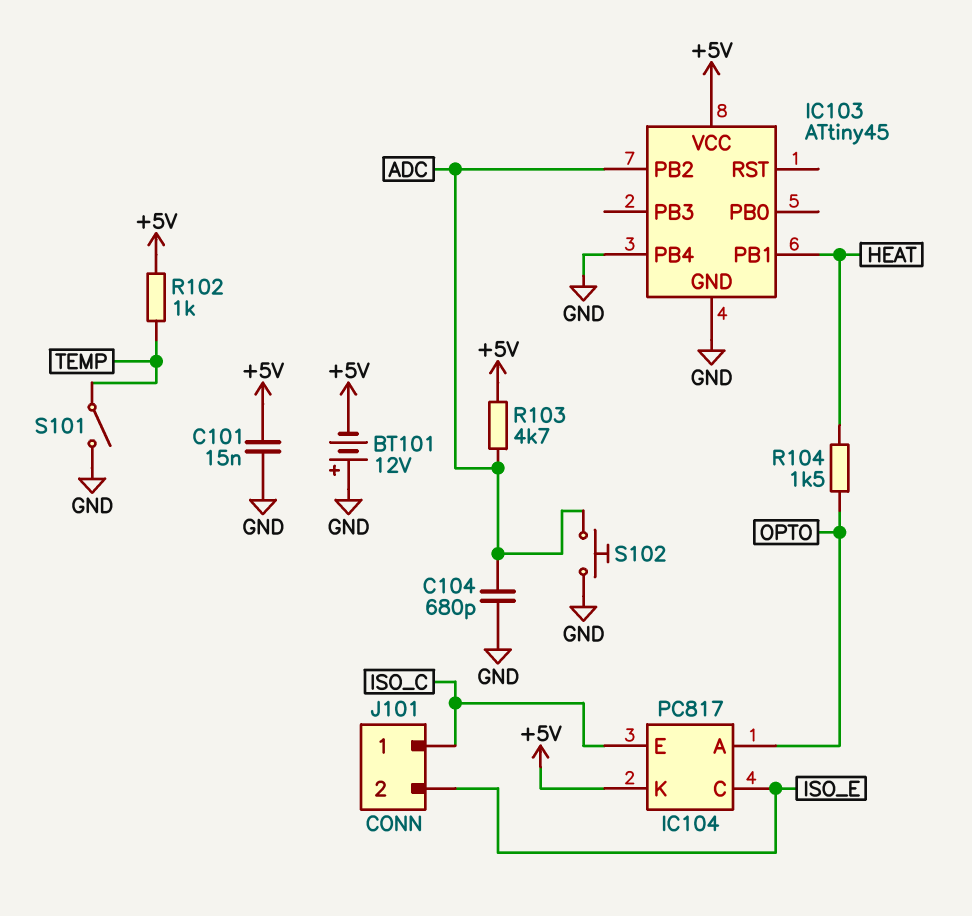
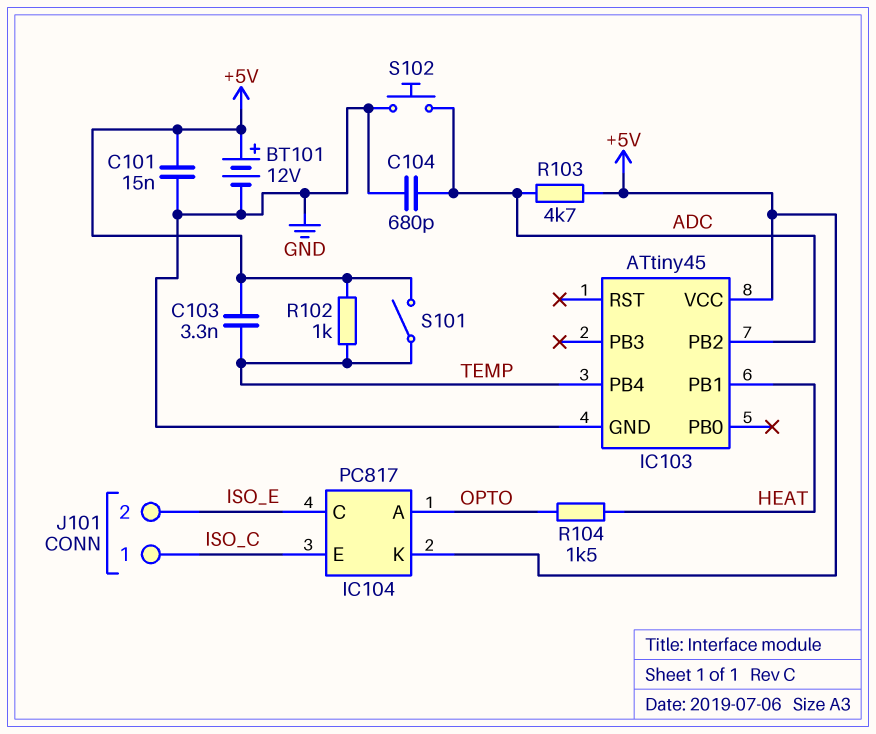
BT101: 12V (plus GND, minus +5V) -> 12V (plus +5V, minus GND)
C103: none -> 3.3nF (+5V, TEMP)
IC103 pin PB4: GND -> TEMP
S101: switch (GND, TEMP) -> switch (+5V, TEMP)

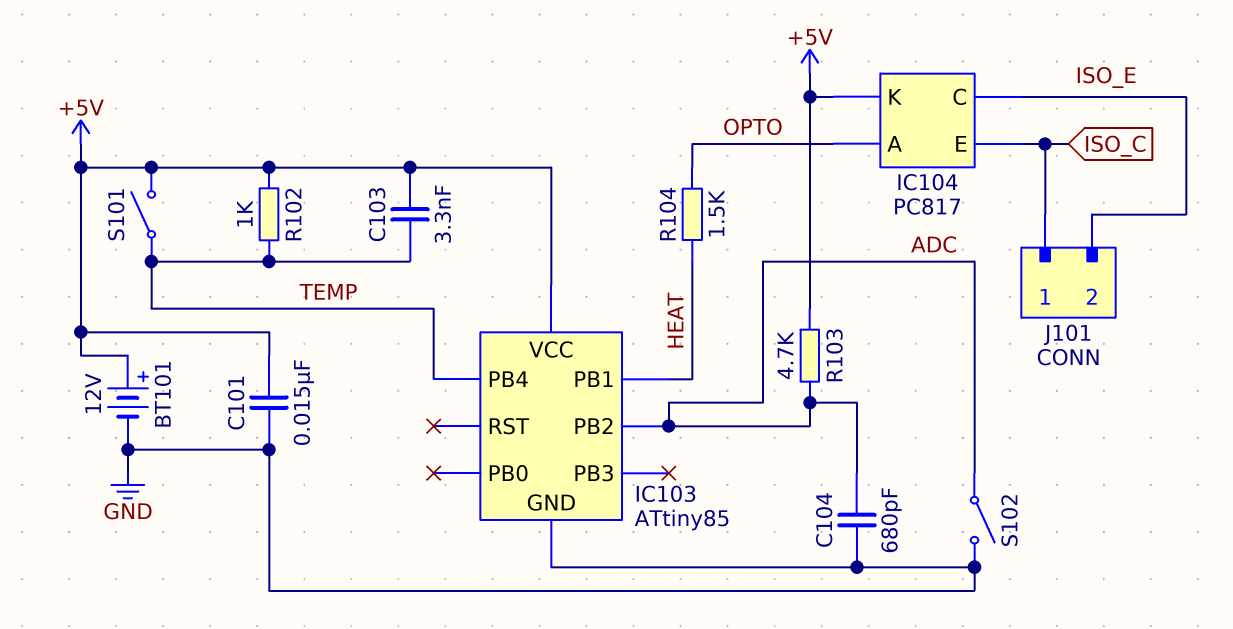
IC103: ATtiny45 -> ATtiny85
S102: button (ADC, GND) -> switch (ADC, GND)

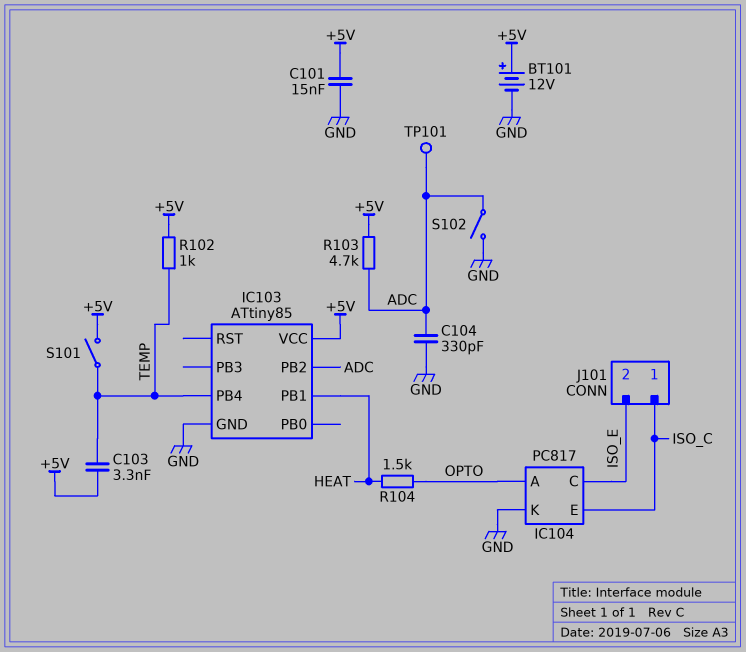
C104: 680pF (ADC, GND) -> 330pF (ADC, GND)
IC104 pin K: +5V -> GND
TP101: none -> test point (ADC)

